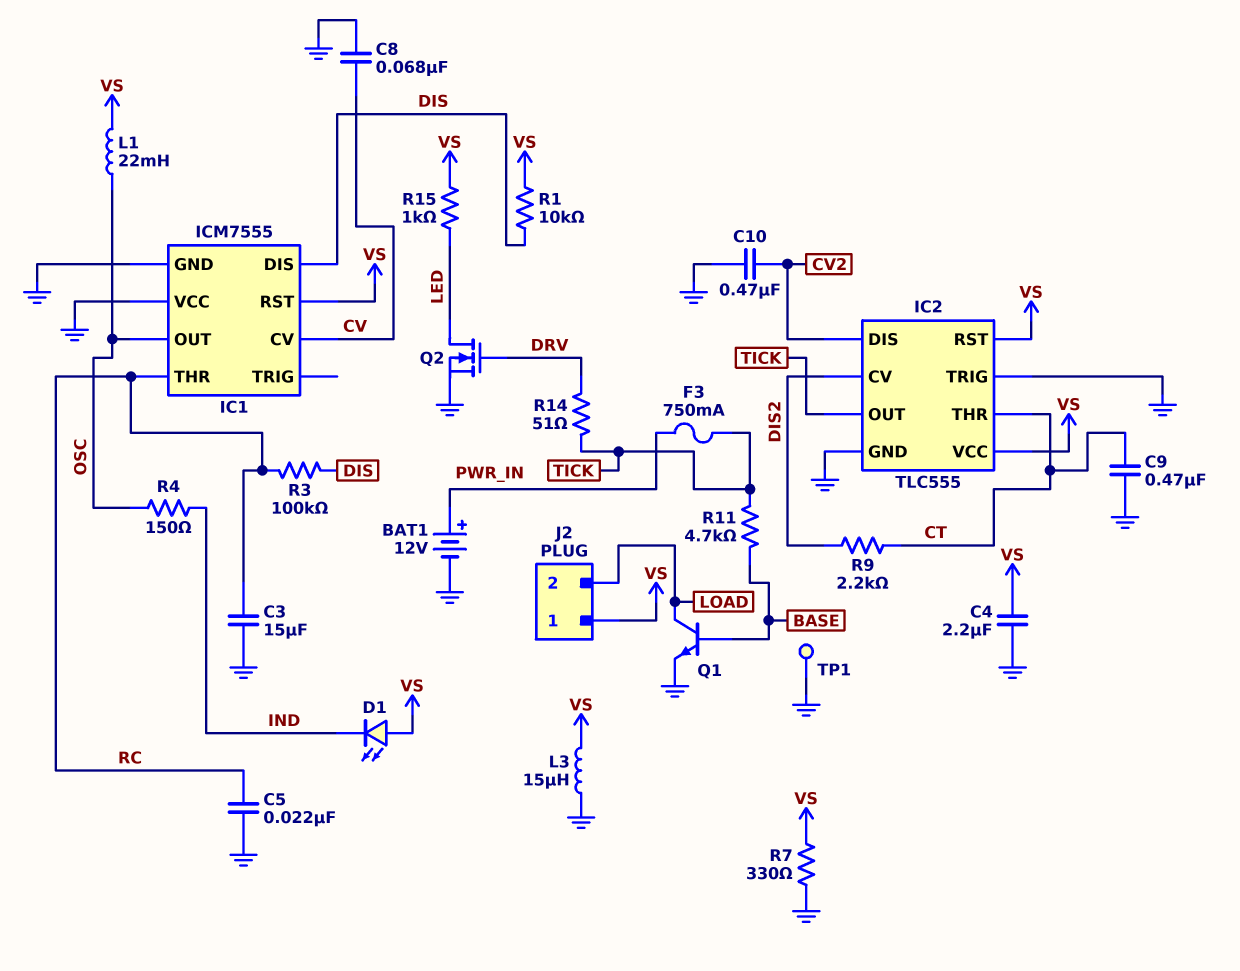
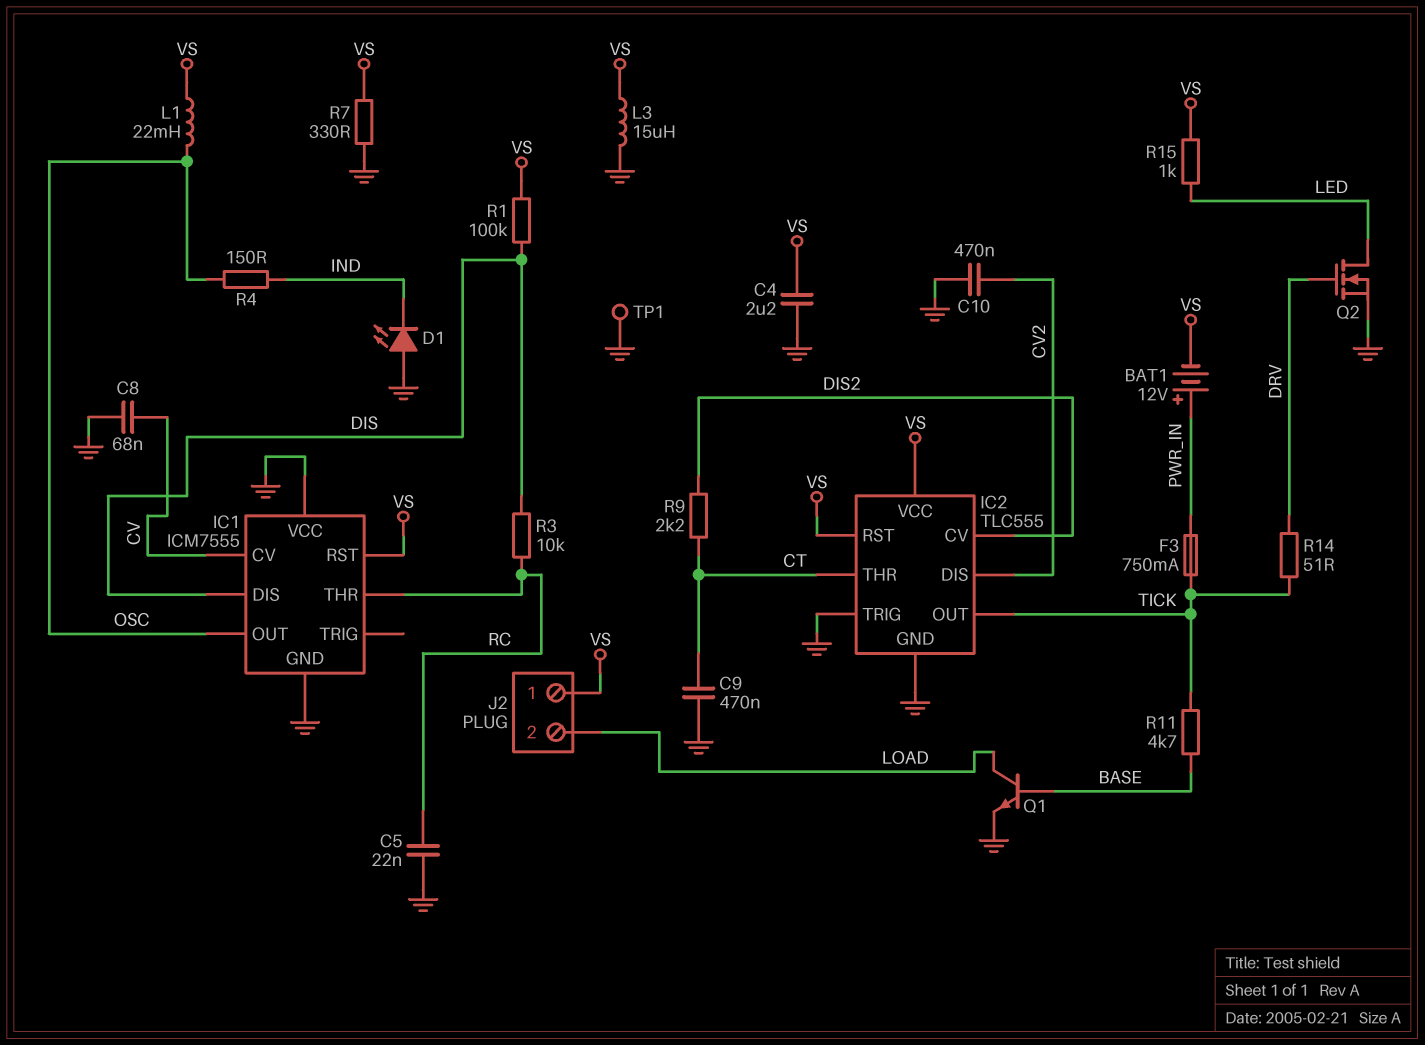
BAT1: 12V (plus PWR_IN, minus GND) -> 12V (plus PWR_IN, minus VS)
C3: 15uF (GND, RC) -> none
D1: LED (A VS, K IND) -> LED (A GND, K IND)
R1: 10k (DIS, VS) -> 100k (DIS, VS)
R3: 100k (DIS, RC) -> 10k (DIS, RC)

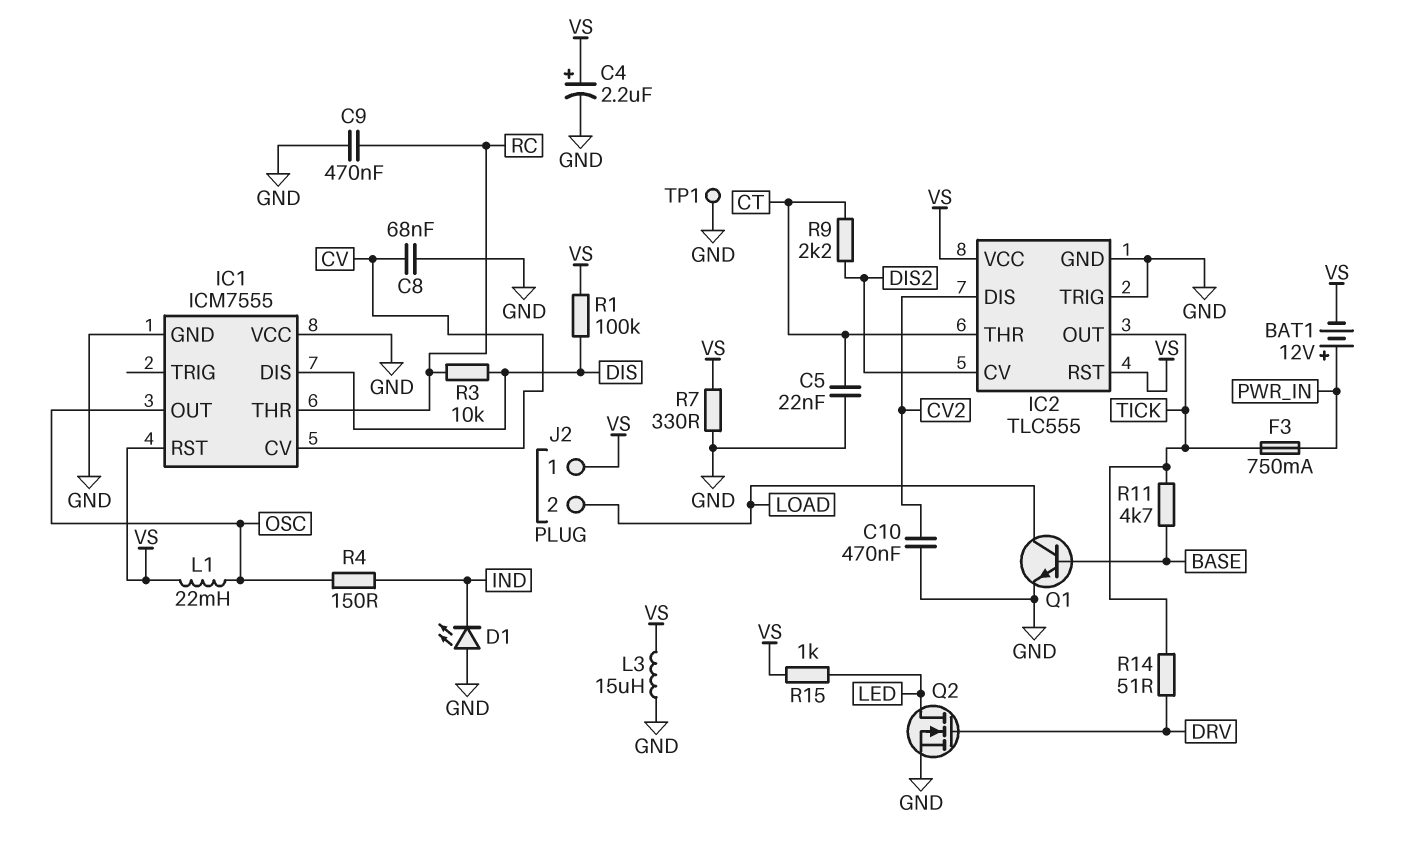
C4: 2.2uF (GND, VS) -> 2.2uF (plus VS, minus GND)
C5: 22nF (GND, RC) -> 22nF (CT, GND)
C9: 470nF (CT, GND) -> 470nF (GND, RC)

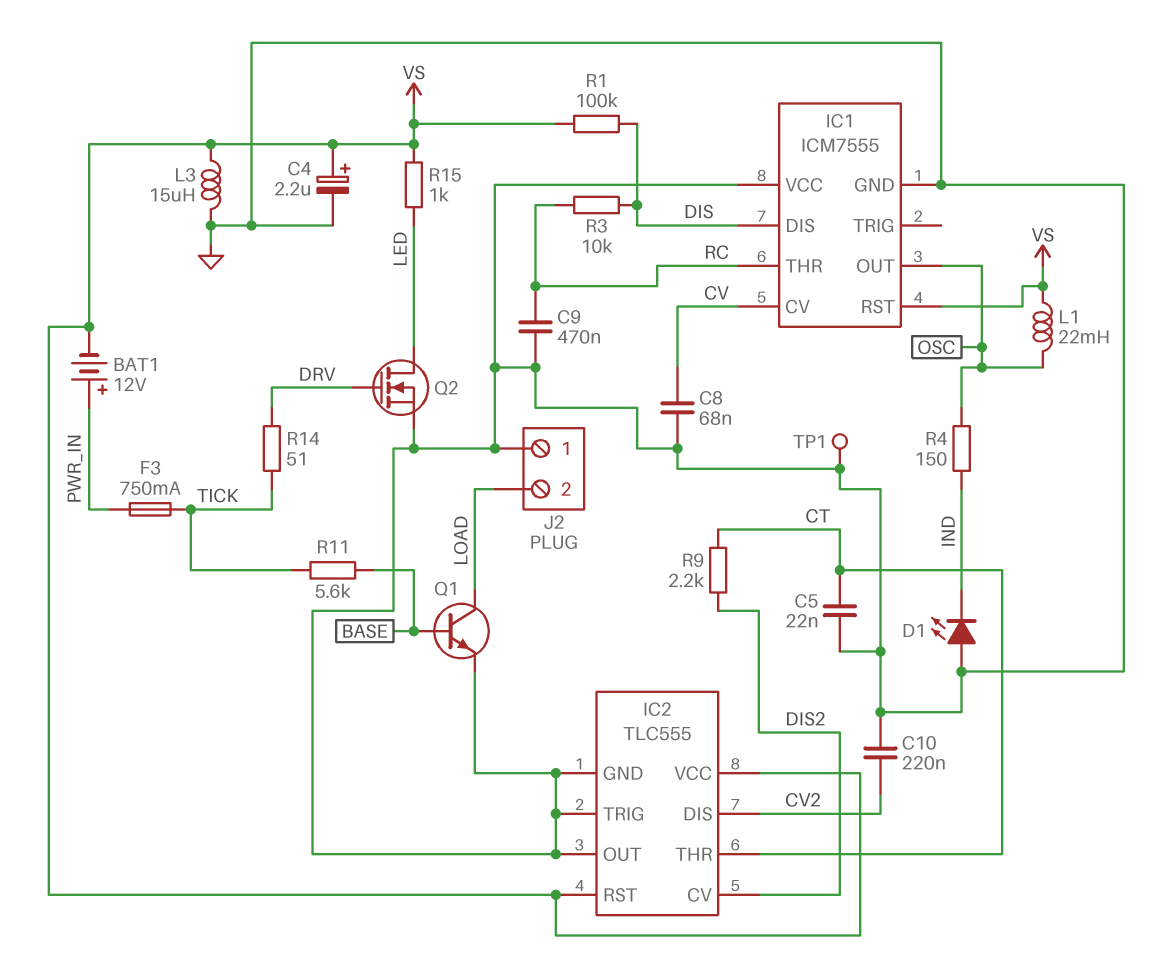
C10: 470nF (CV2, GND) -> 220nF (CV2, GND)
IC2 pin OUT: TICK -> GND
J2 pin 1: VS -> GND
R7: 330 (GND, VS) -> none
R11: 4.7k (BASE, TICK) -> 5.6k (BASE, TICK)

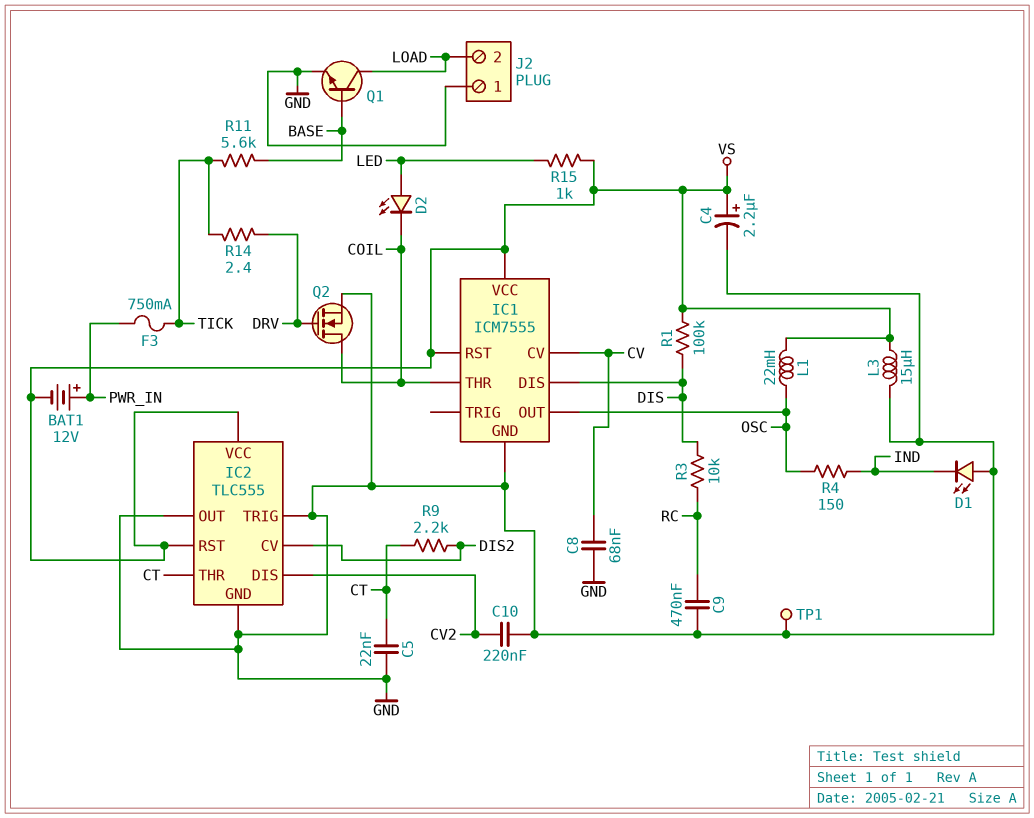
D2: none -> LED (A LED, K COIL)
IC1 pin THR: RC -> COIL
IC1 pin VCC: GND -> VS
Q2: NMOS (G DRV, D LED, S GND) -> NMOS (G DRV, D COIL, S GND)
R14: 51 (DRV, TICK) -> 2.4 (DRV, TICK)

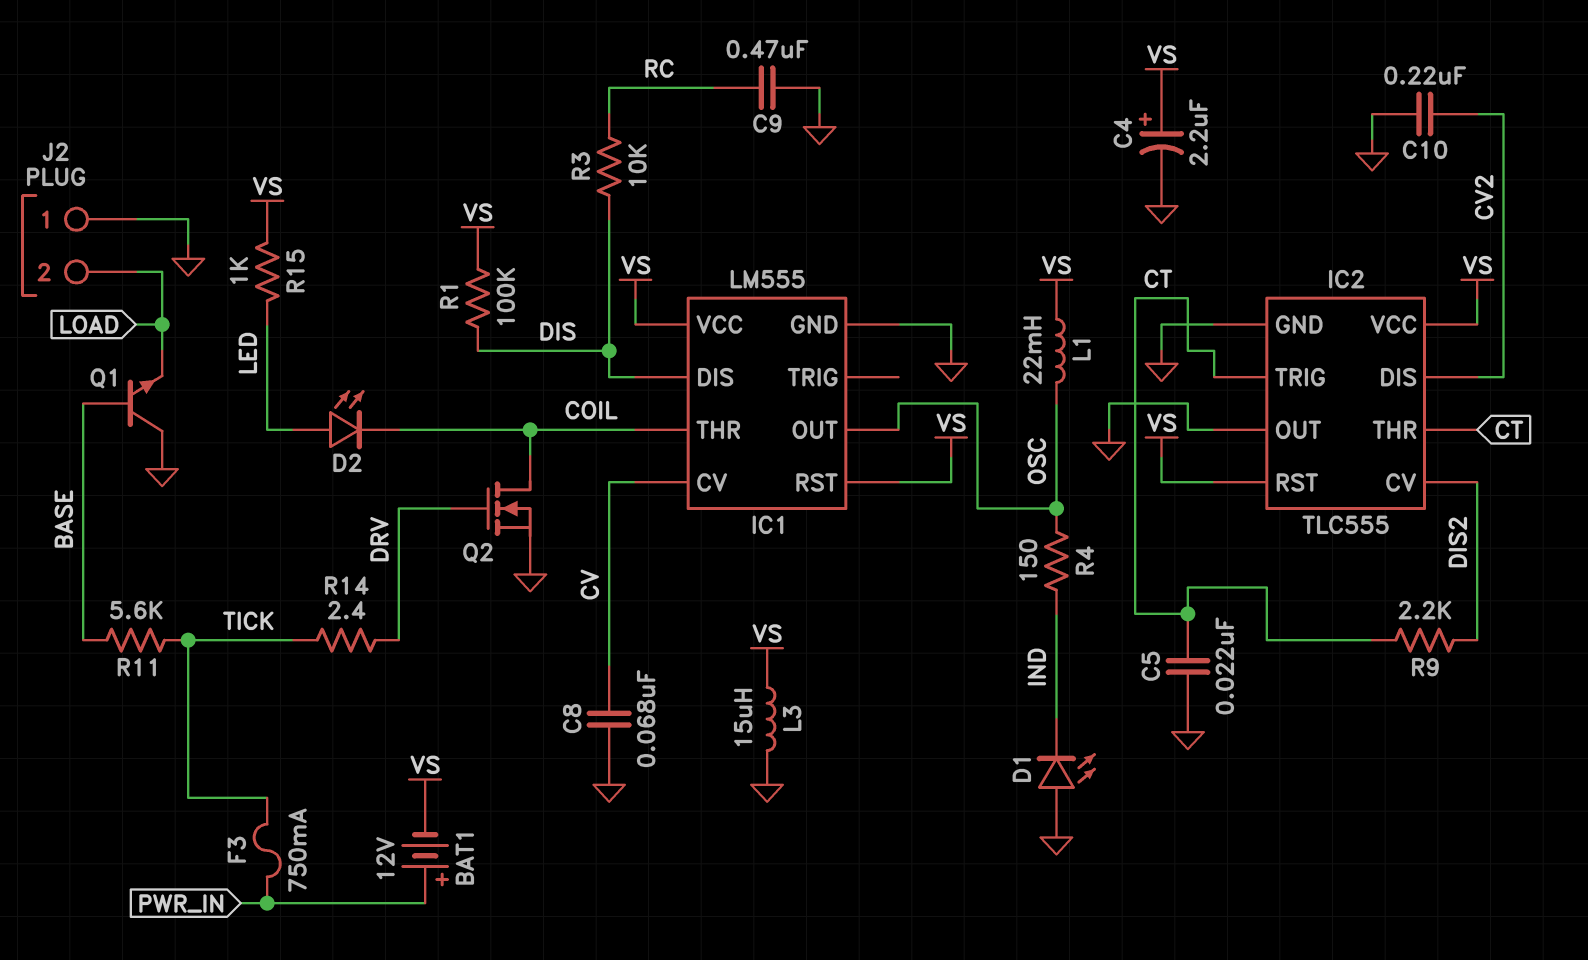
IC1: ICM7555 -> LM555
IC2 pin TRIG: GND -> CT
Q1: NPN (B BASE, C LOAD, E GND) -> NPN (B BASE, C GND, E LOAD)
TP1: test point (GND) -> none

